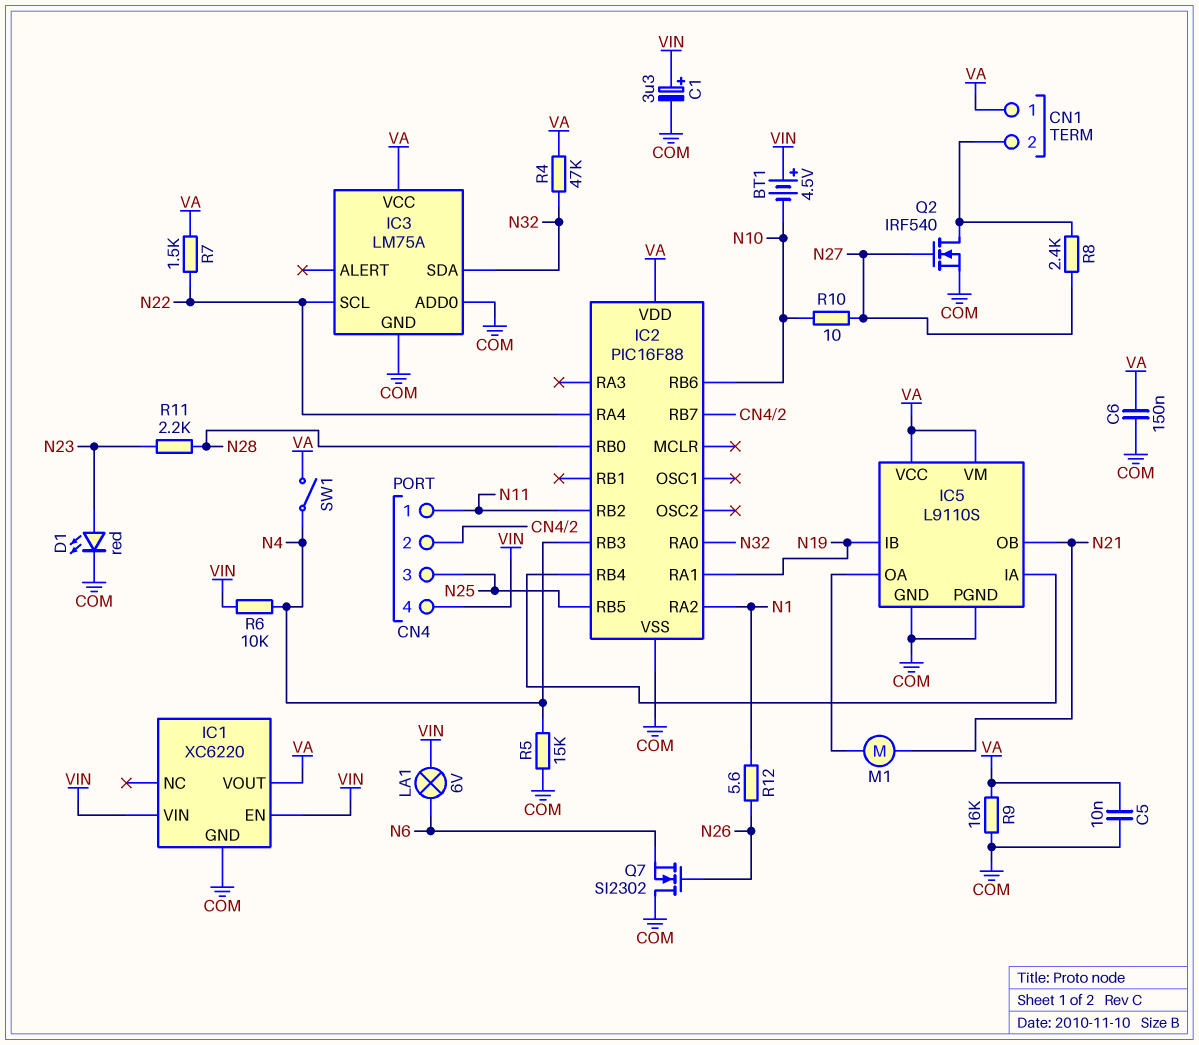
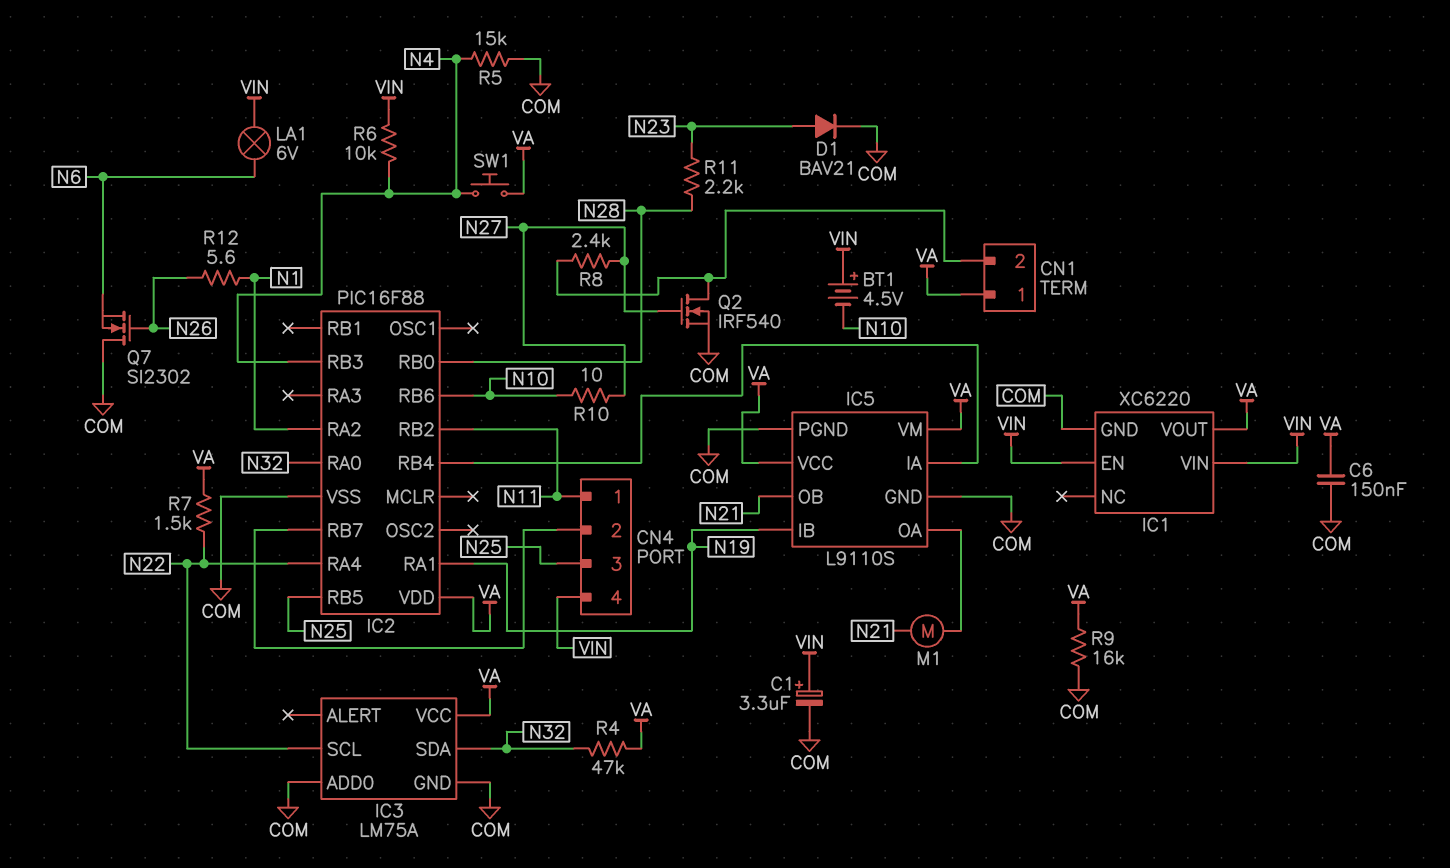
C5: 10nF (COM, VA) -> none
D1: LED red (A N23, K COM) -> diode BAV21 (A N23, K COM)
SW1: switch (N4, VA) -> button (N4, VA)

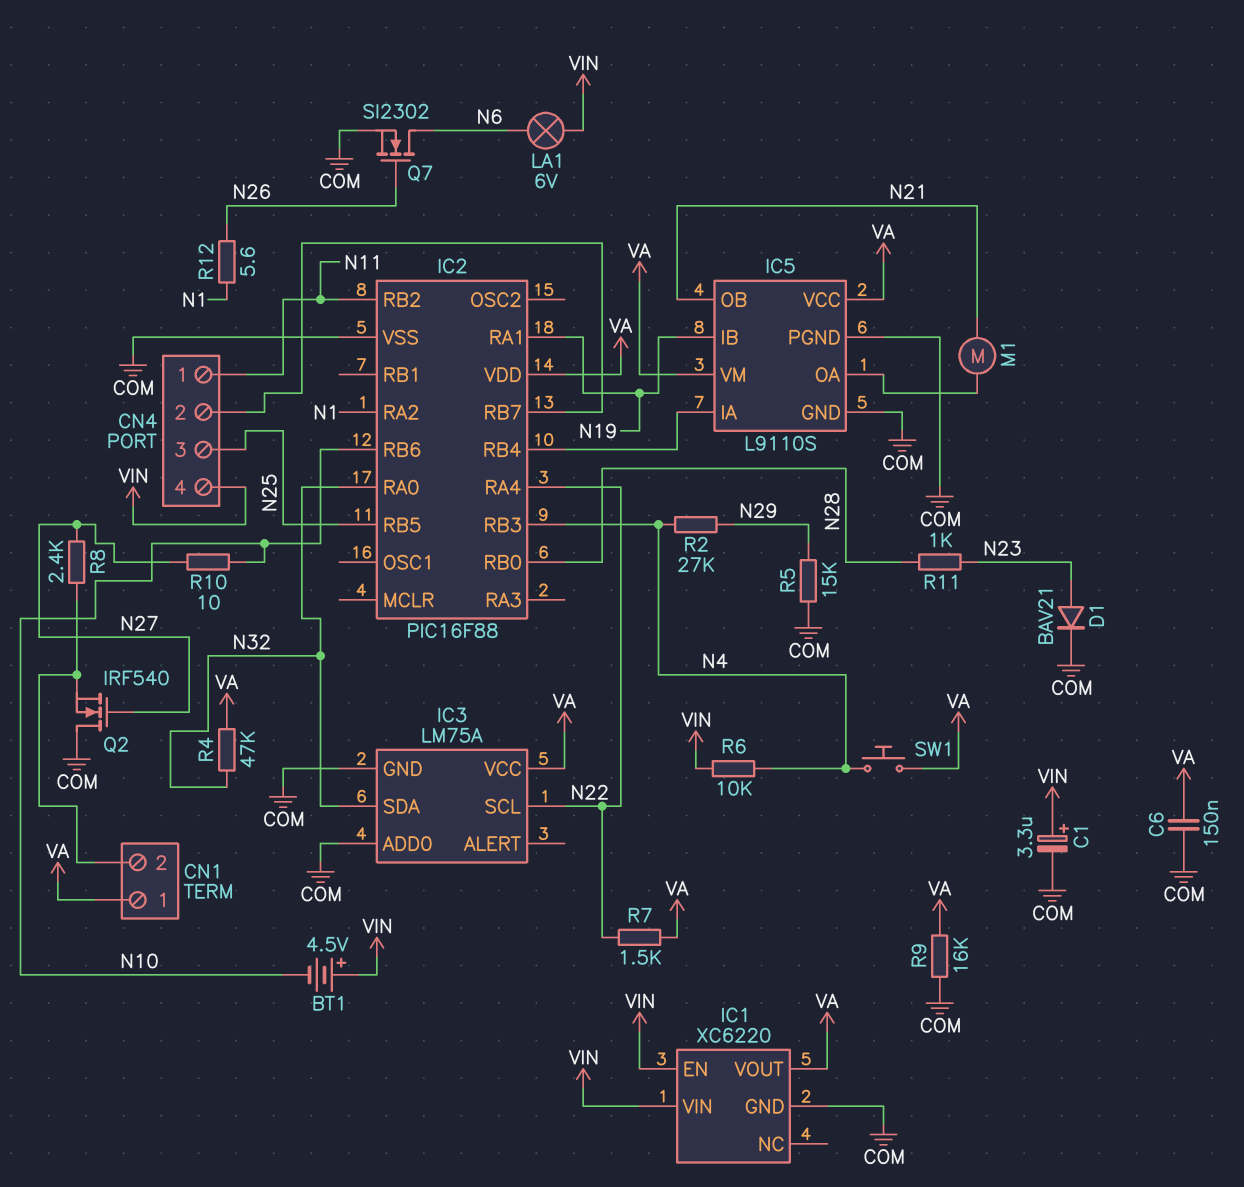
Q2: NMOS IRF540 (G N27, D CN1/2, S COM) -> NMOS IRF540 (G N27, D COM, S CN1/2)
Q7: NMOS SI2302 (G N26, D COM, S N6) -> NMOS SI2302 (G N26, D N6, S COM)
R2: none -> 27k (N4, N29)
R5: 15k (COM, N4) -> 15k (COM, N29)
R11: 2.2k (N23, N28) -> 1k (N23, N28)

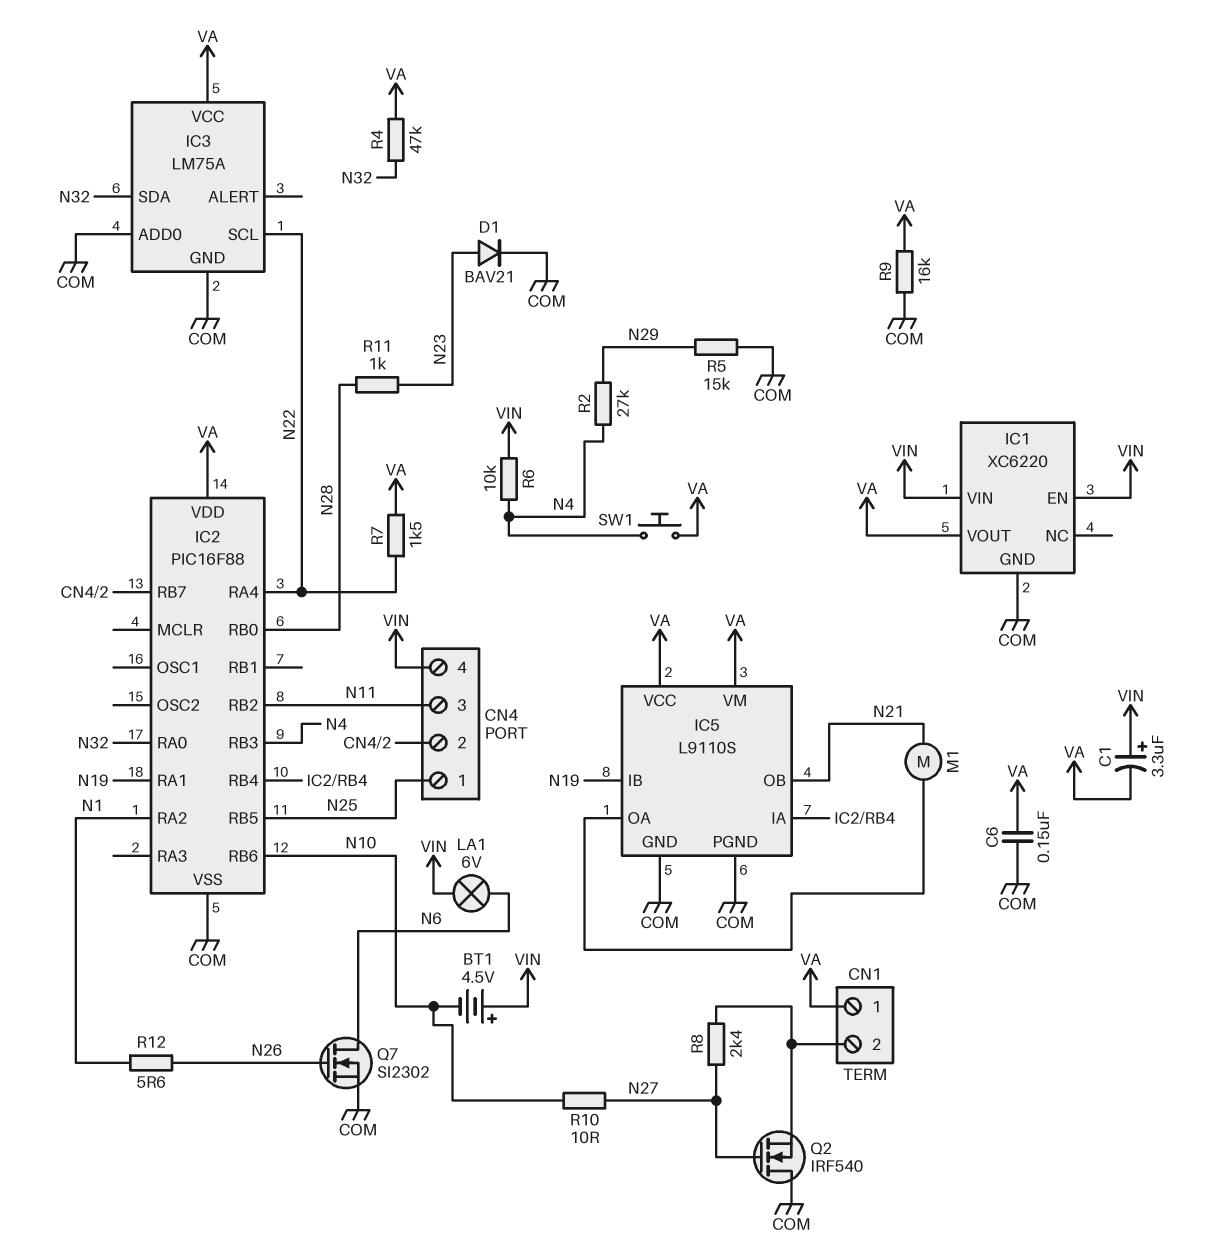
C1: 3.3uF (plus VIN, minus COM) -> 3.3uF (plus VIN, minus VA)
CN4 pin 1: N11 -> N25
CN4 pin 3: N25 -> N11

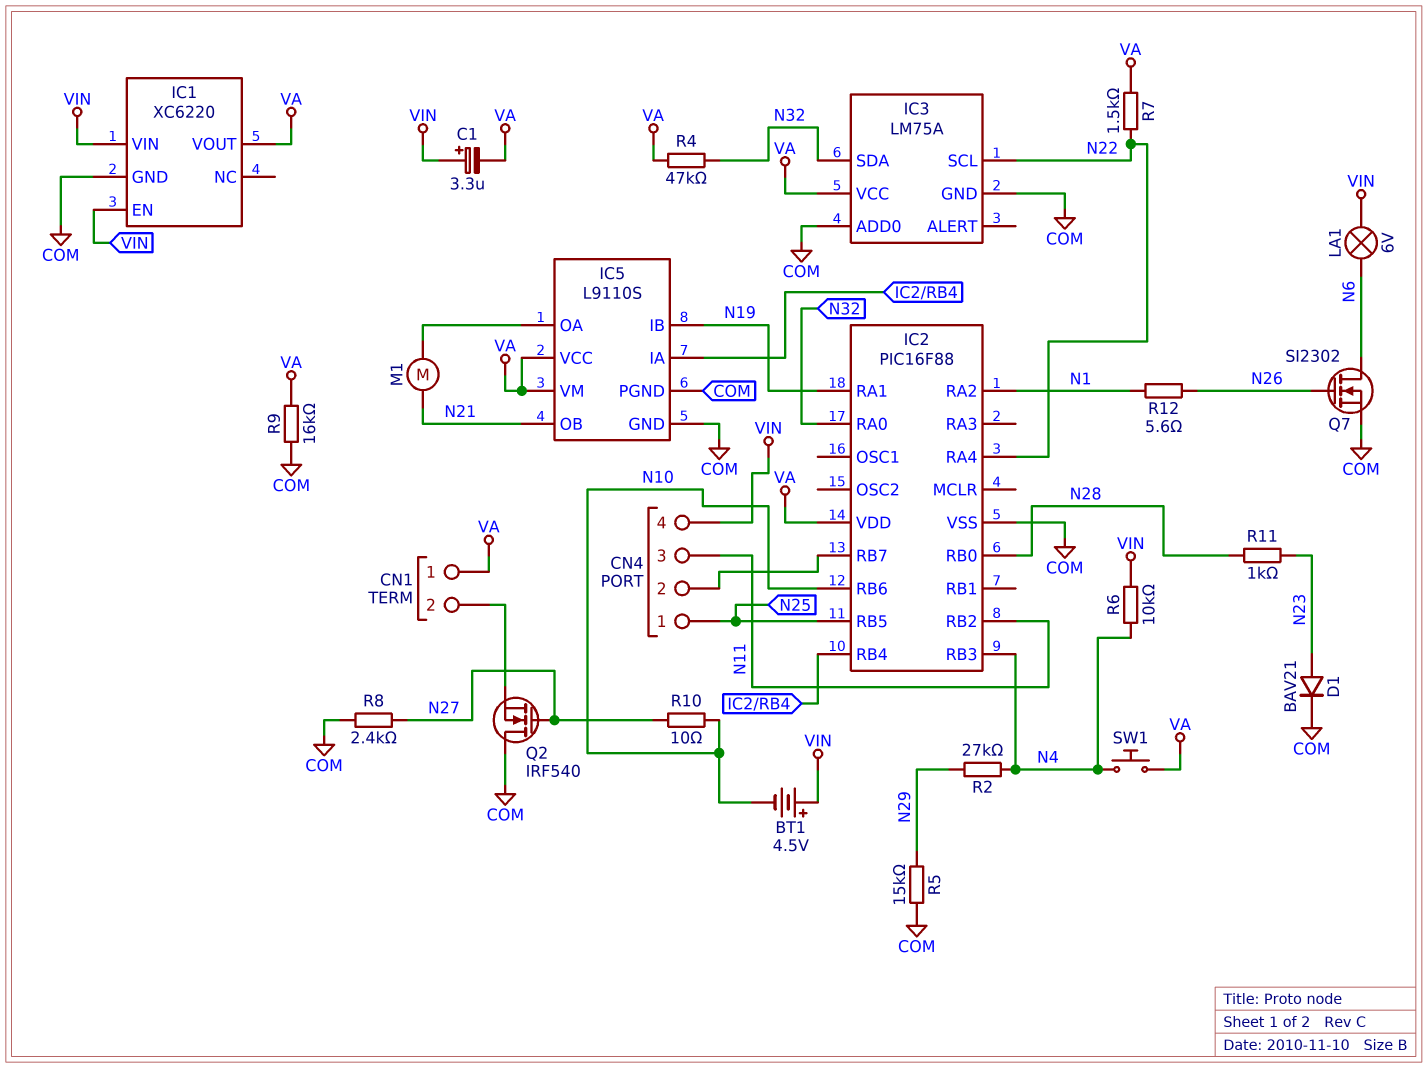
C6: 150nF (COM, VA) -> none
R8: 2.4k (CN1/2, N27) -> 2.4k (COM, N27)

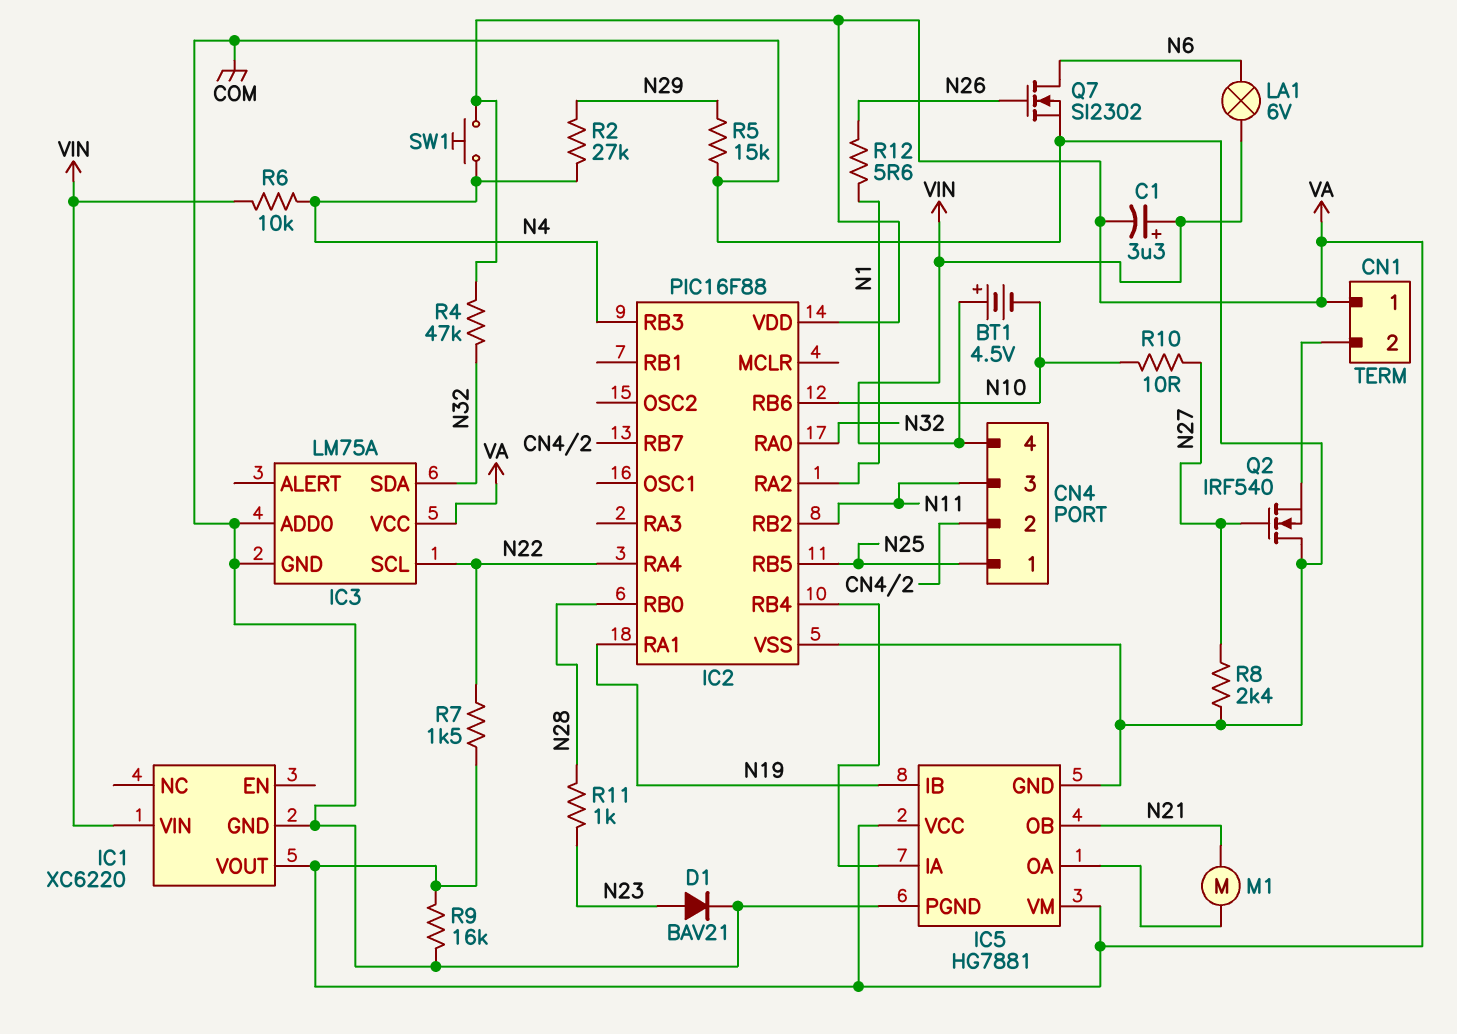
IC1 pin EN: VIN -> none
IC5: L9110S -> HG7881

